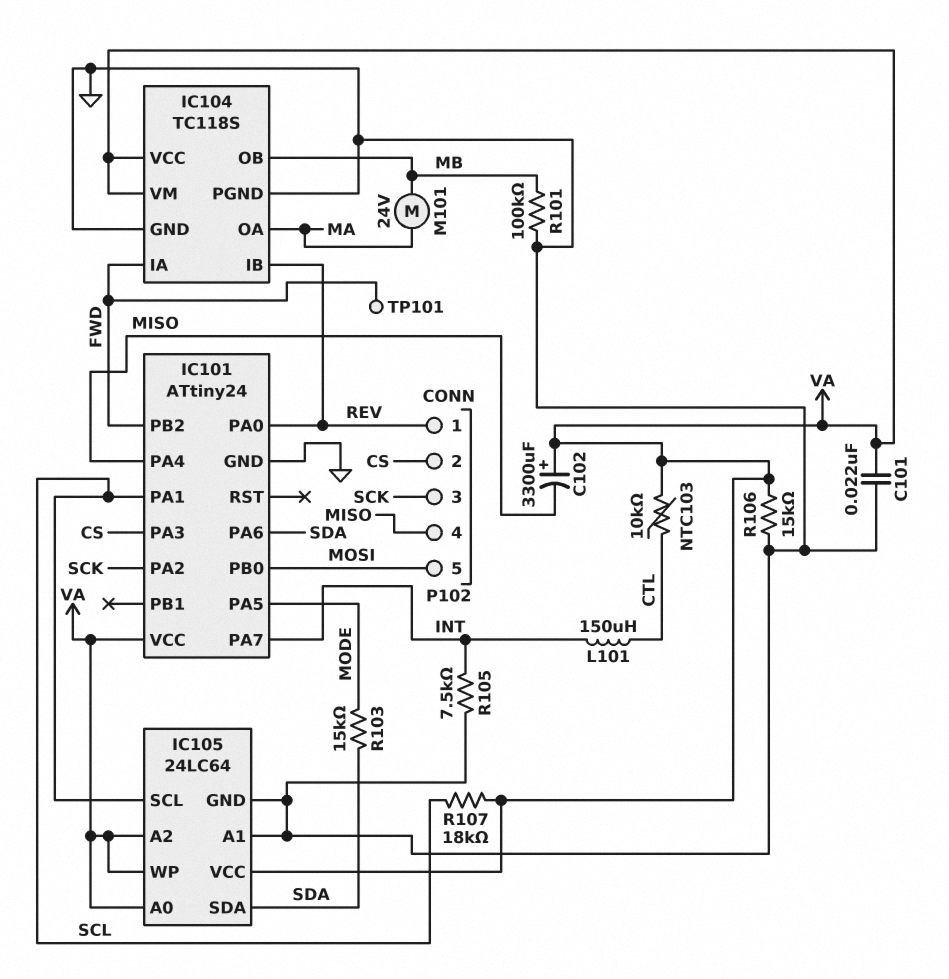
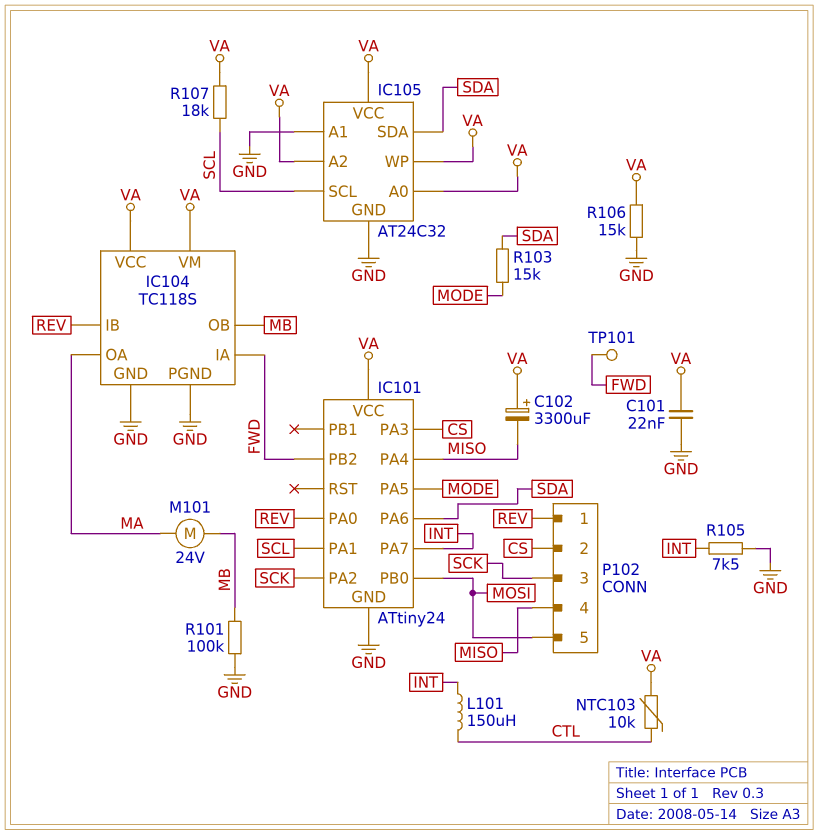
IC105: 24LC64 -> AT24C32

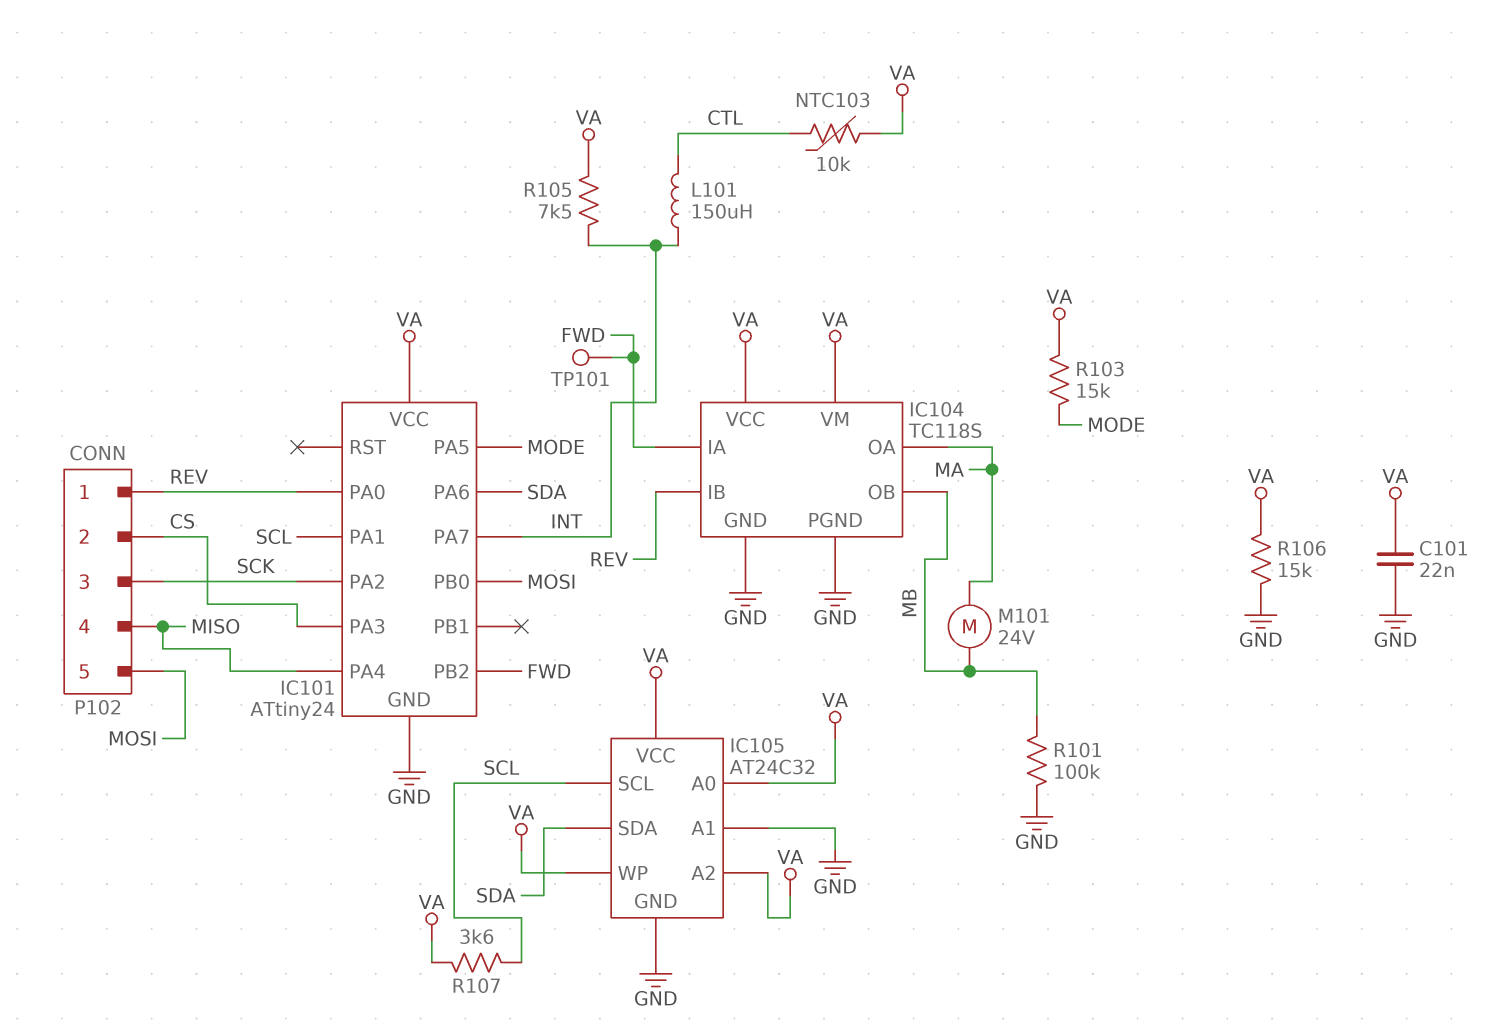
C102: 3300uF (plus VA, minus MISO) -> none
R103: 15k (MODE, SDA) -> 15k (MODE, VA)
R105: 7.5k (GND, INT) -> 7.5k (INT, VA)
R107: 18k (SCL, VA) -> 3.6k (SCL, VA)

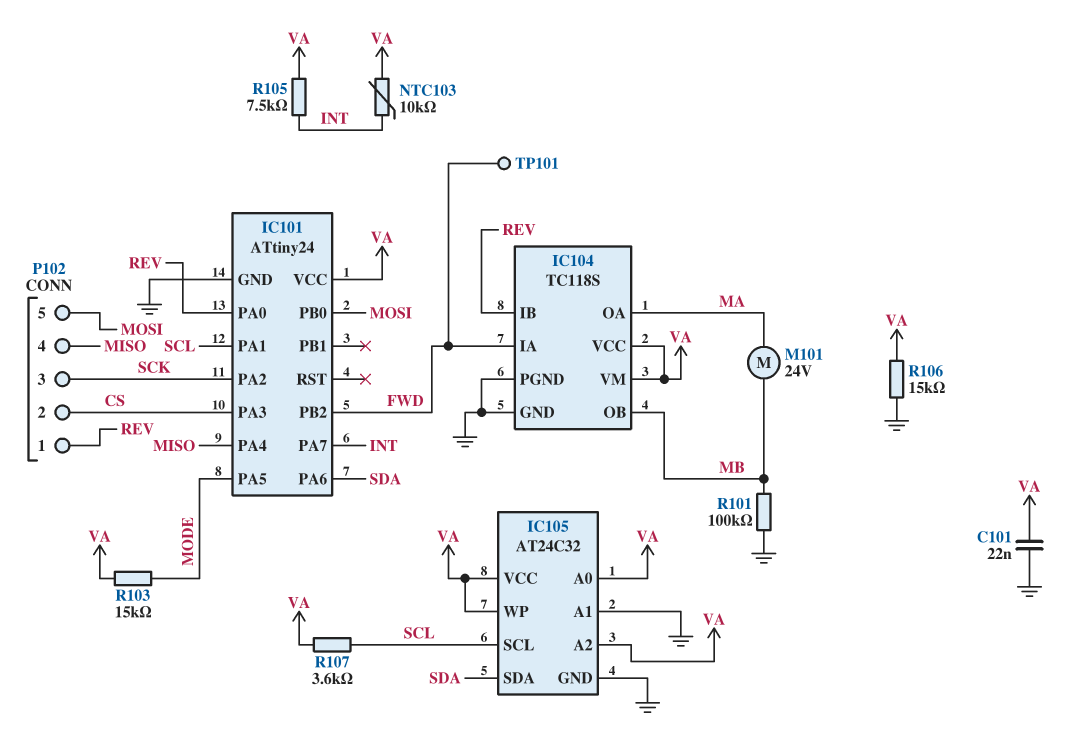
L101: 150uH (CTL, INT) -> none
NTC103: 10k (CTL, VA) -> 10k (INT, VA)

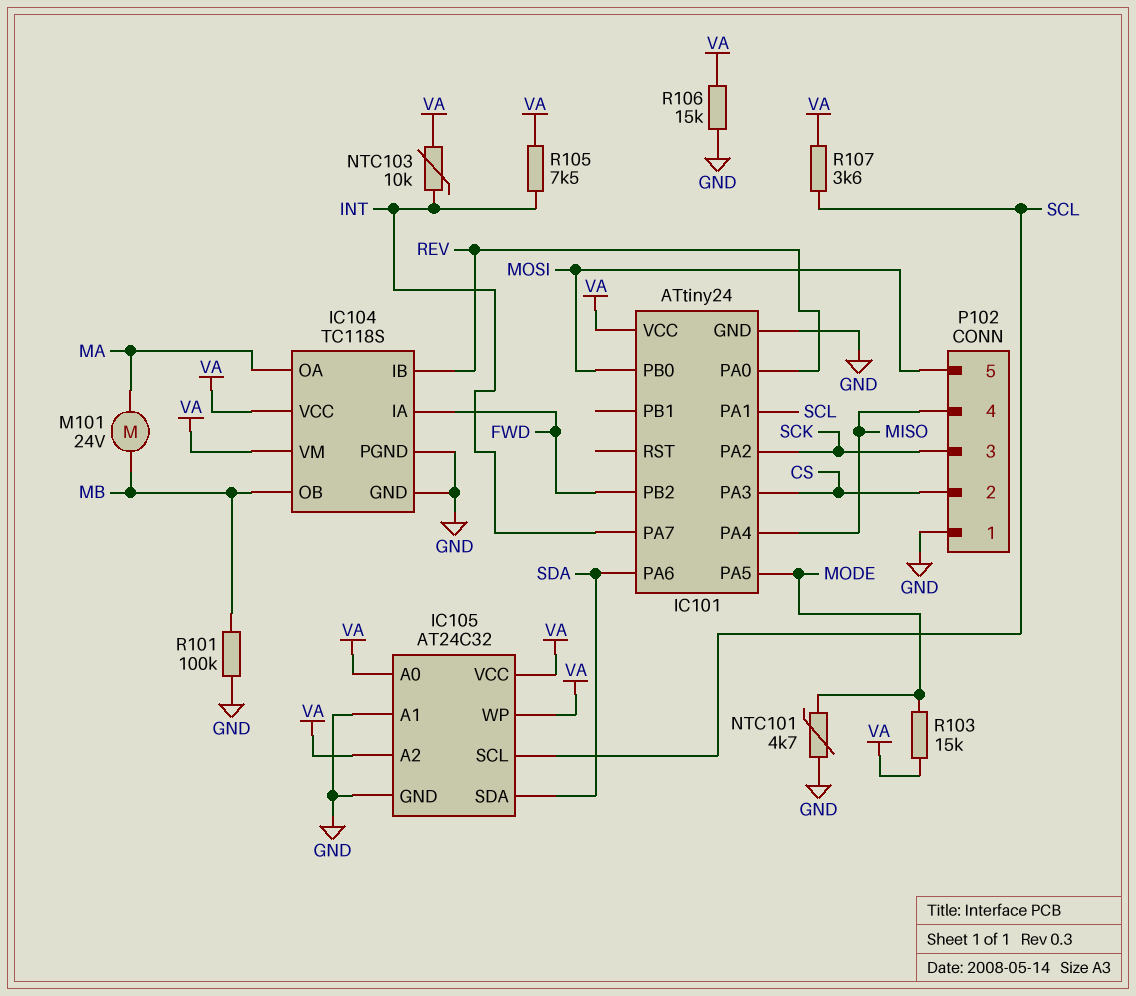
C101: 22nF (GND, VA) -> none
NTC101: none -> 4.7k (GND, MODE)
P102 pin 1: REV -> GND
TP101: test point (FWD) -> none

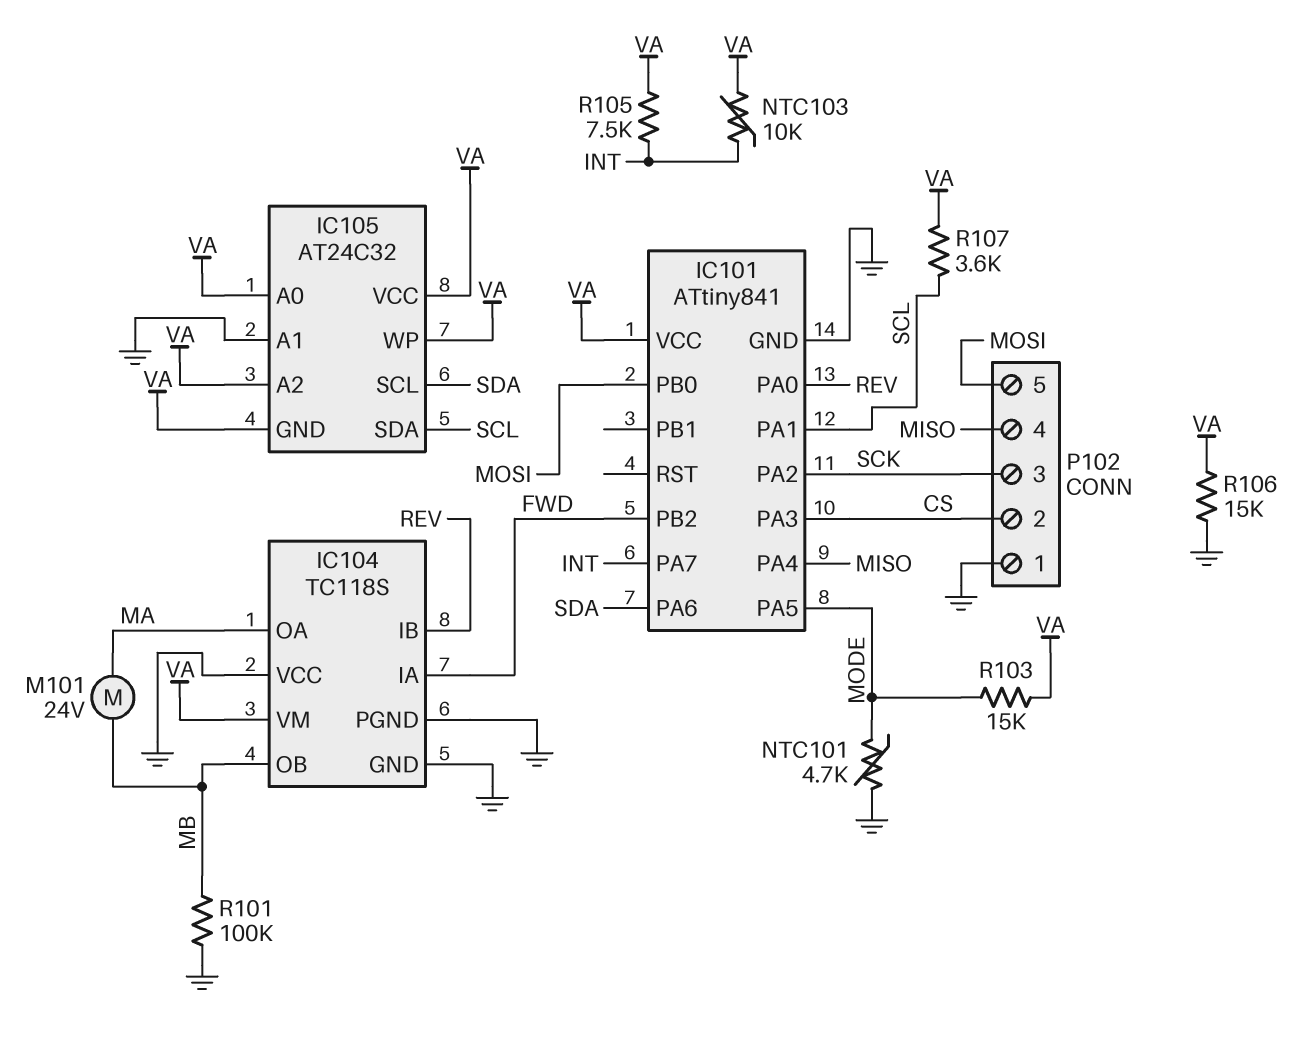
IC101: ATtiny24 -> ATtiny841
IC104 pin VCC: VA -> GND
IC105 pin GND: GND -> VA
IC105 pin SCL: SCL -> SDA
IC105 pin SDA: SDA -> SCL

